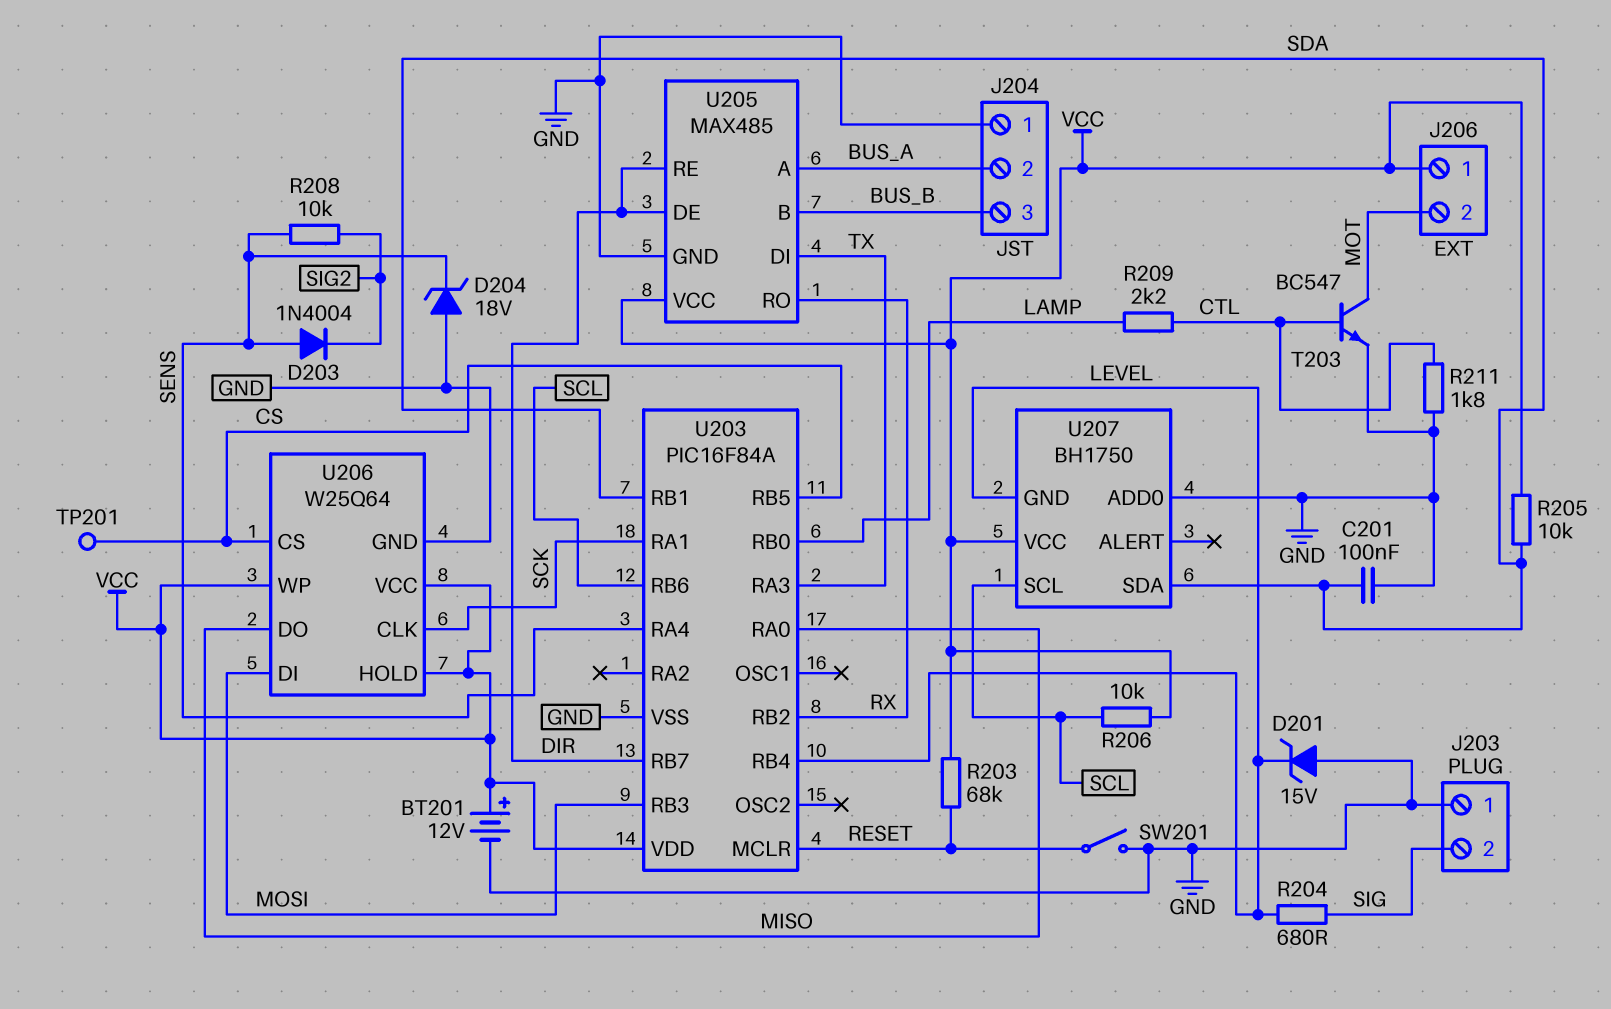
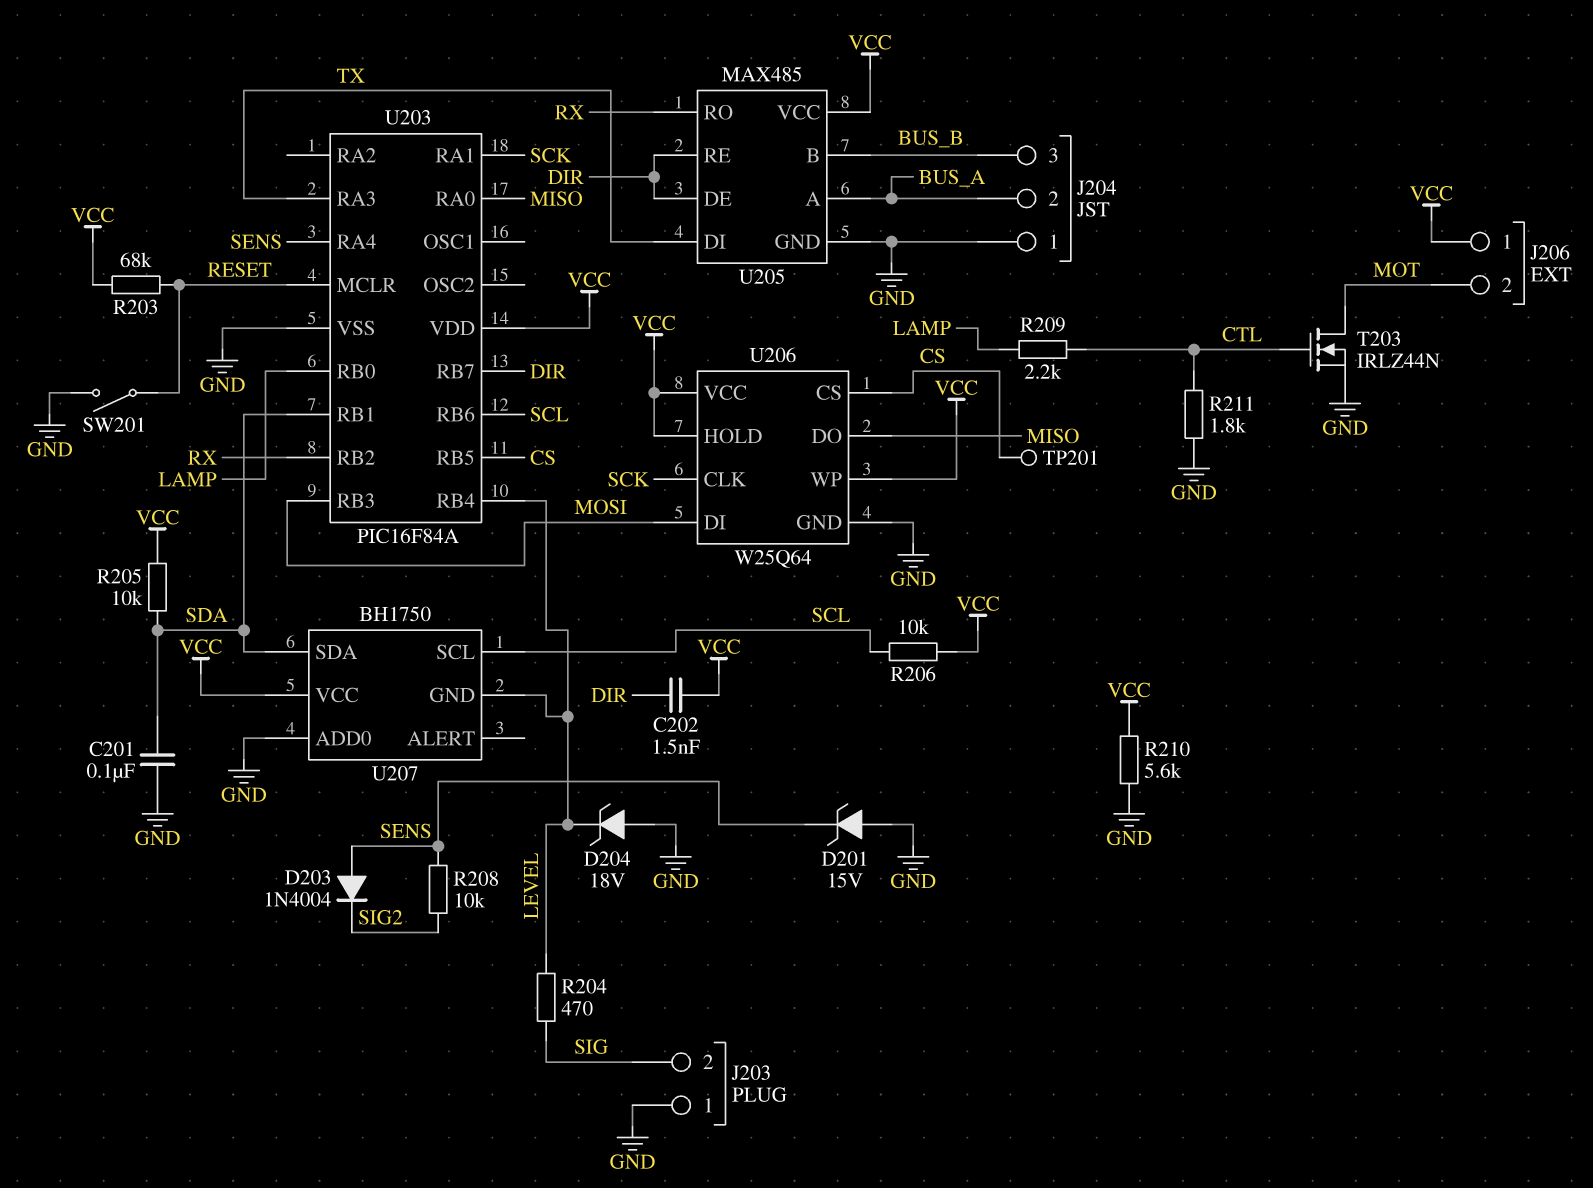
BT201: 12V (plus VCC, minus GND) -> none
C202: none -> 1.5nF (DIR, VCC)
D201: zener 15V (A GND, K LEVEL) -> zener 15V (A GND, K SENS)
D204: zener 18V (A GND, K SENS) -> zener 18V (A GND, K LEVEL)
R204: 680 (LEVEL, SIG) -> 470 (LEVEL, SIG)
R210: none -> 5.6k (GND, VCC)
T203: NPN BC547 (B CTL, C MOT, E GND) -> NMOS IRLZ44N (G CTL, D MOT, S GND)

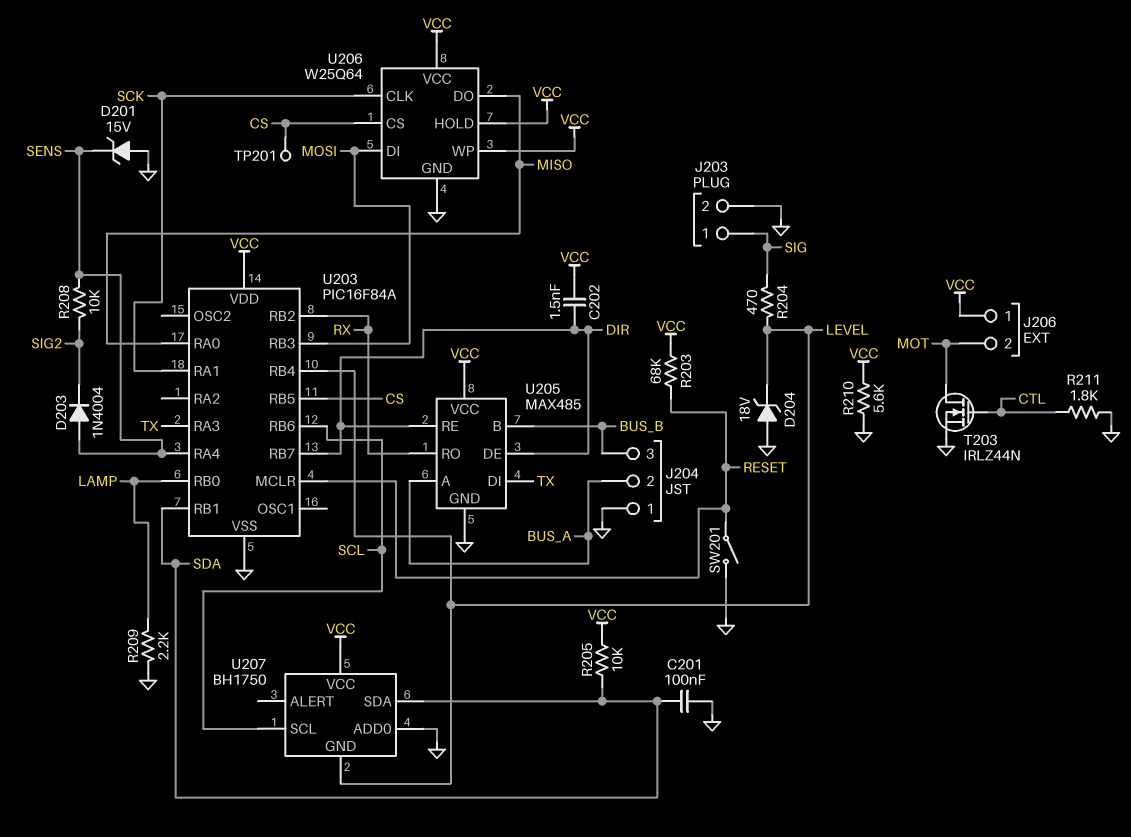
J203 pin 1: GND -> SIG
J203 pin 2: SIG -> GND
R206: 10k (SCL, VCC) -> none
R209: 2.2k (CTL, LAMP) -> 2.2k (GND, LAMP)

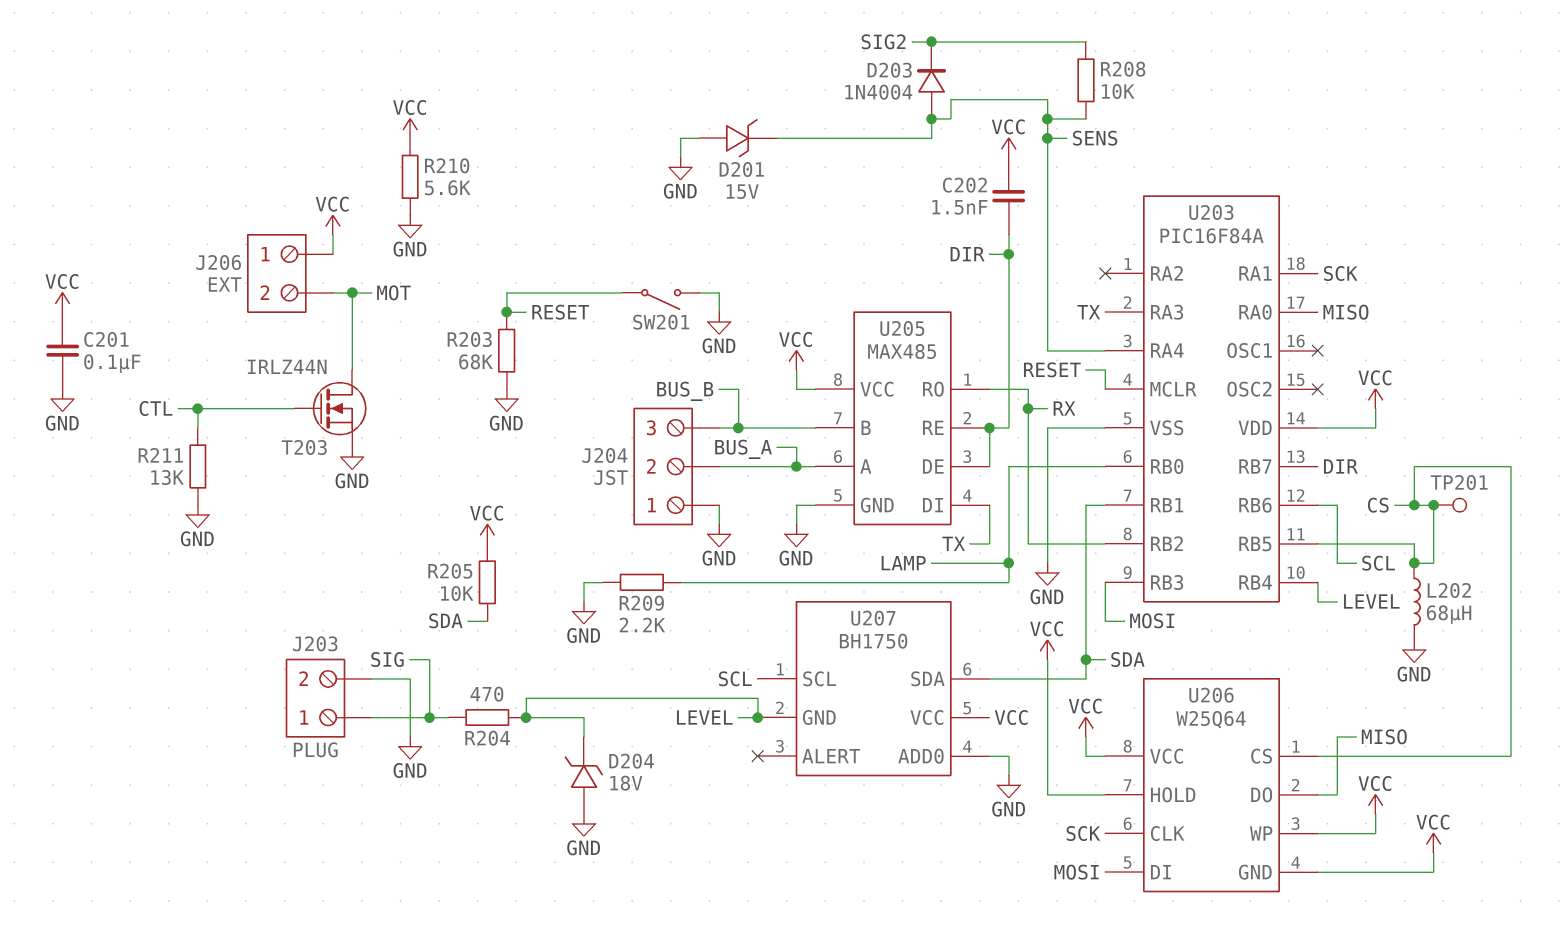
C201: 100nF (GND, SDA) -> 100nF (GND, VCC)
L202: none -> 68uH (CS, GND)
R203: 68k (RESET, VCC) -> 68k (GND, RESET)
R211: 1.8k (CTL, GND) -> 13k (CTL, GND)
U206 pin GND: GND -> VCC

